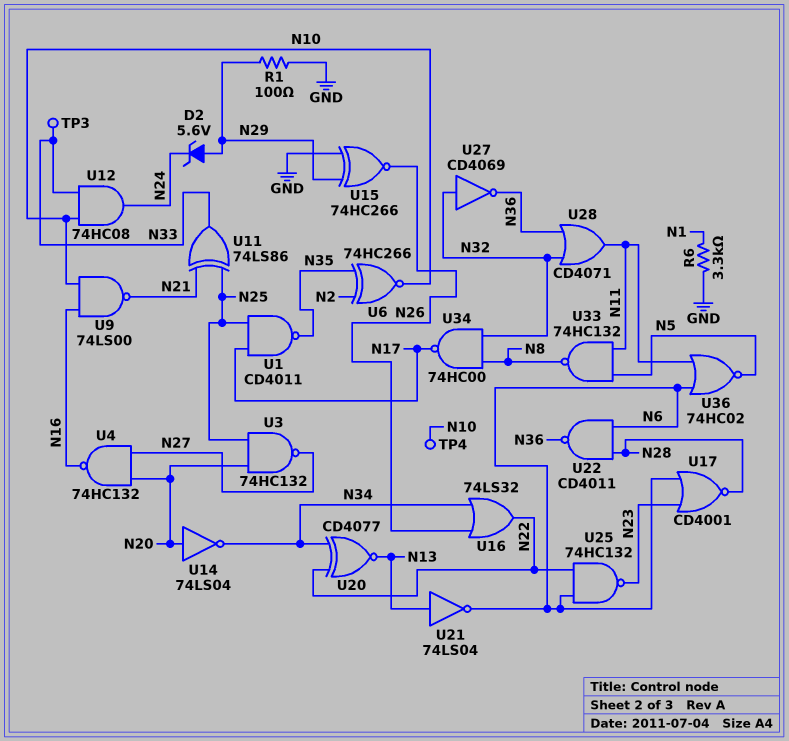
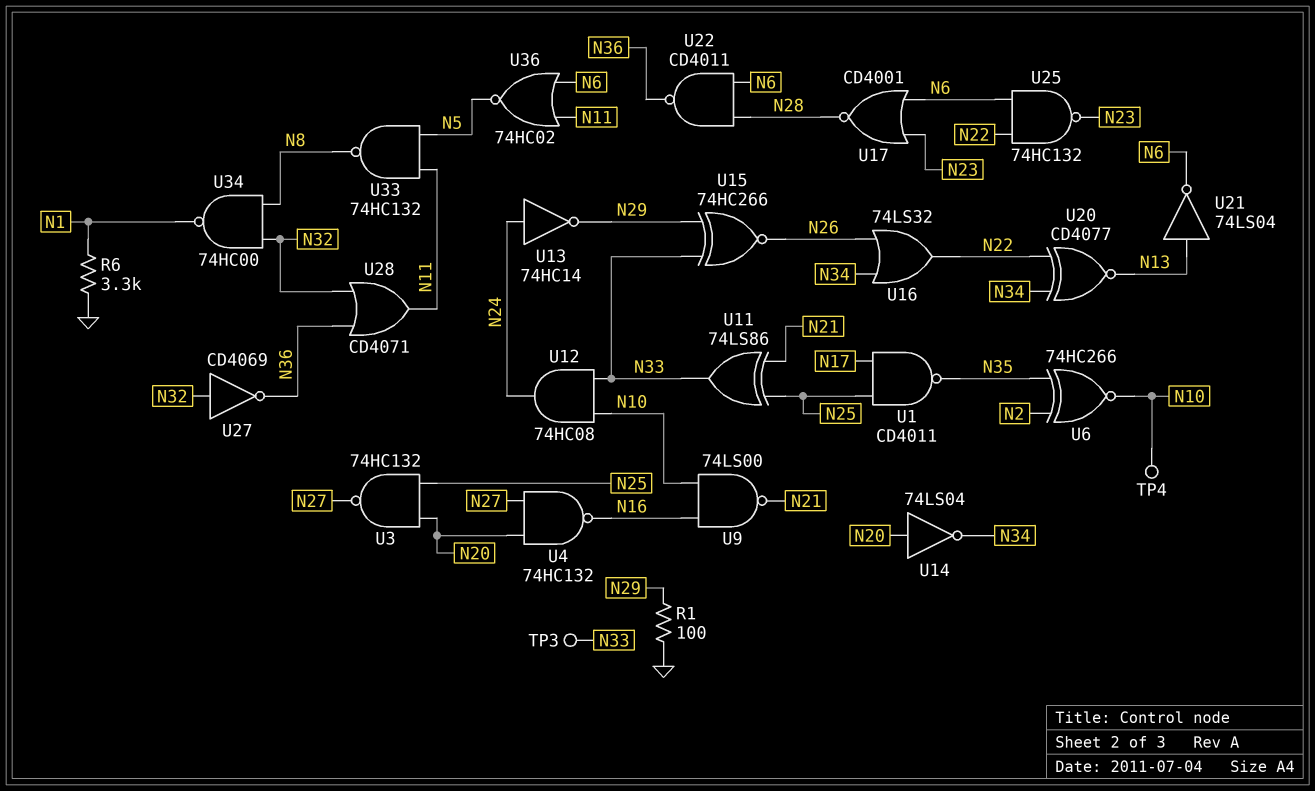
D2: zener 5.6V (A N29, K N24) -> none
U13: none -> NOT 74HC14 (in N24, out N29)
U15: XNOR 74HC266 (in GND, in N29, out N26) -> XNOR 74HC266 (in N29, in N33, out N26)
U34: NAND 74HC00 (in N8, in N32, out N17) -> NAND 74HC00 (in N8, in N32, out N1)

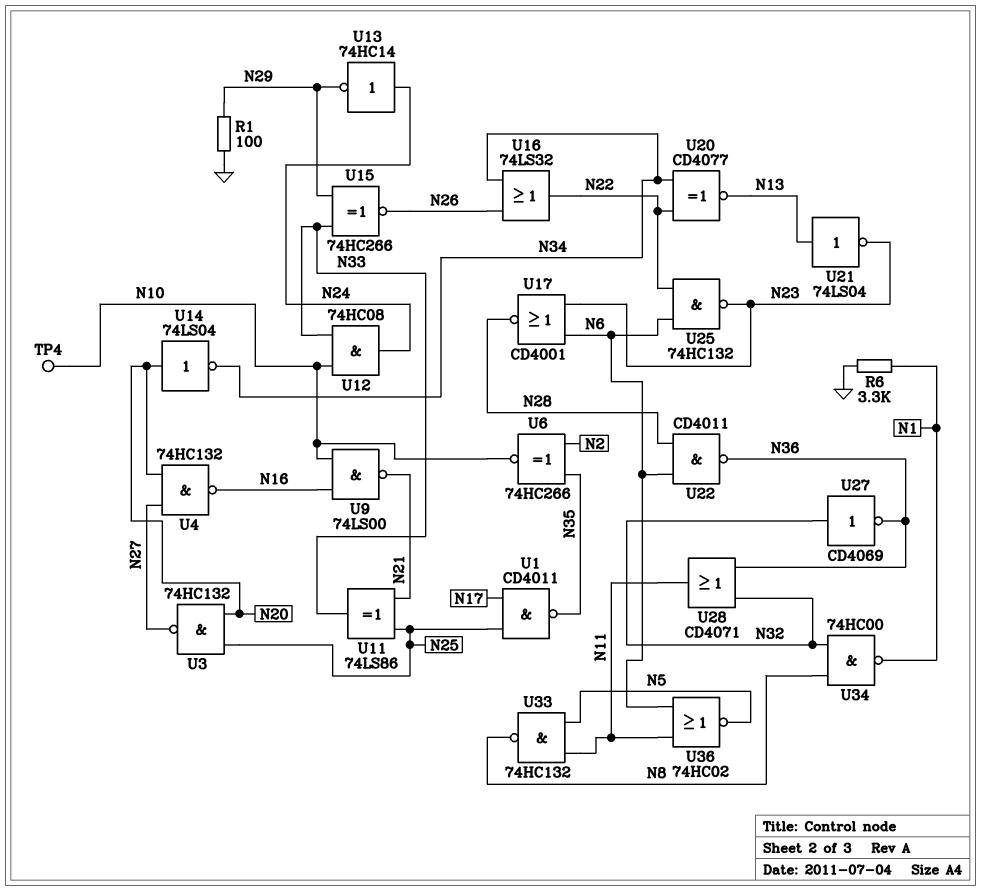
TP3: test point (N33) -> none
U21: NOT 74LS04 (in N13, out N6) -> NOT 74LS04 (in N13, out N23)

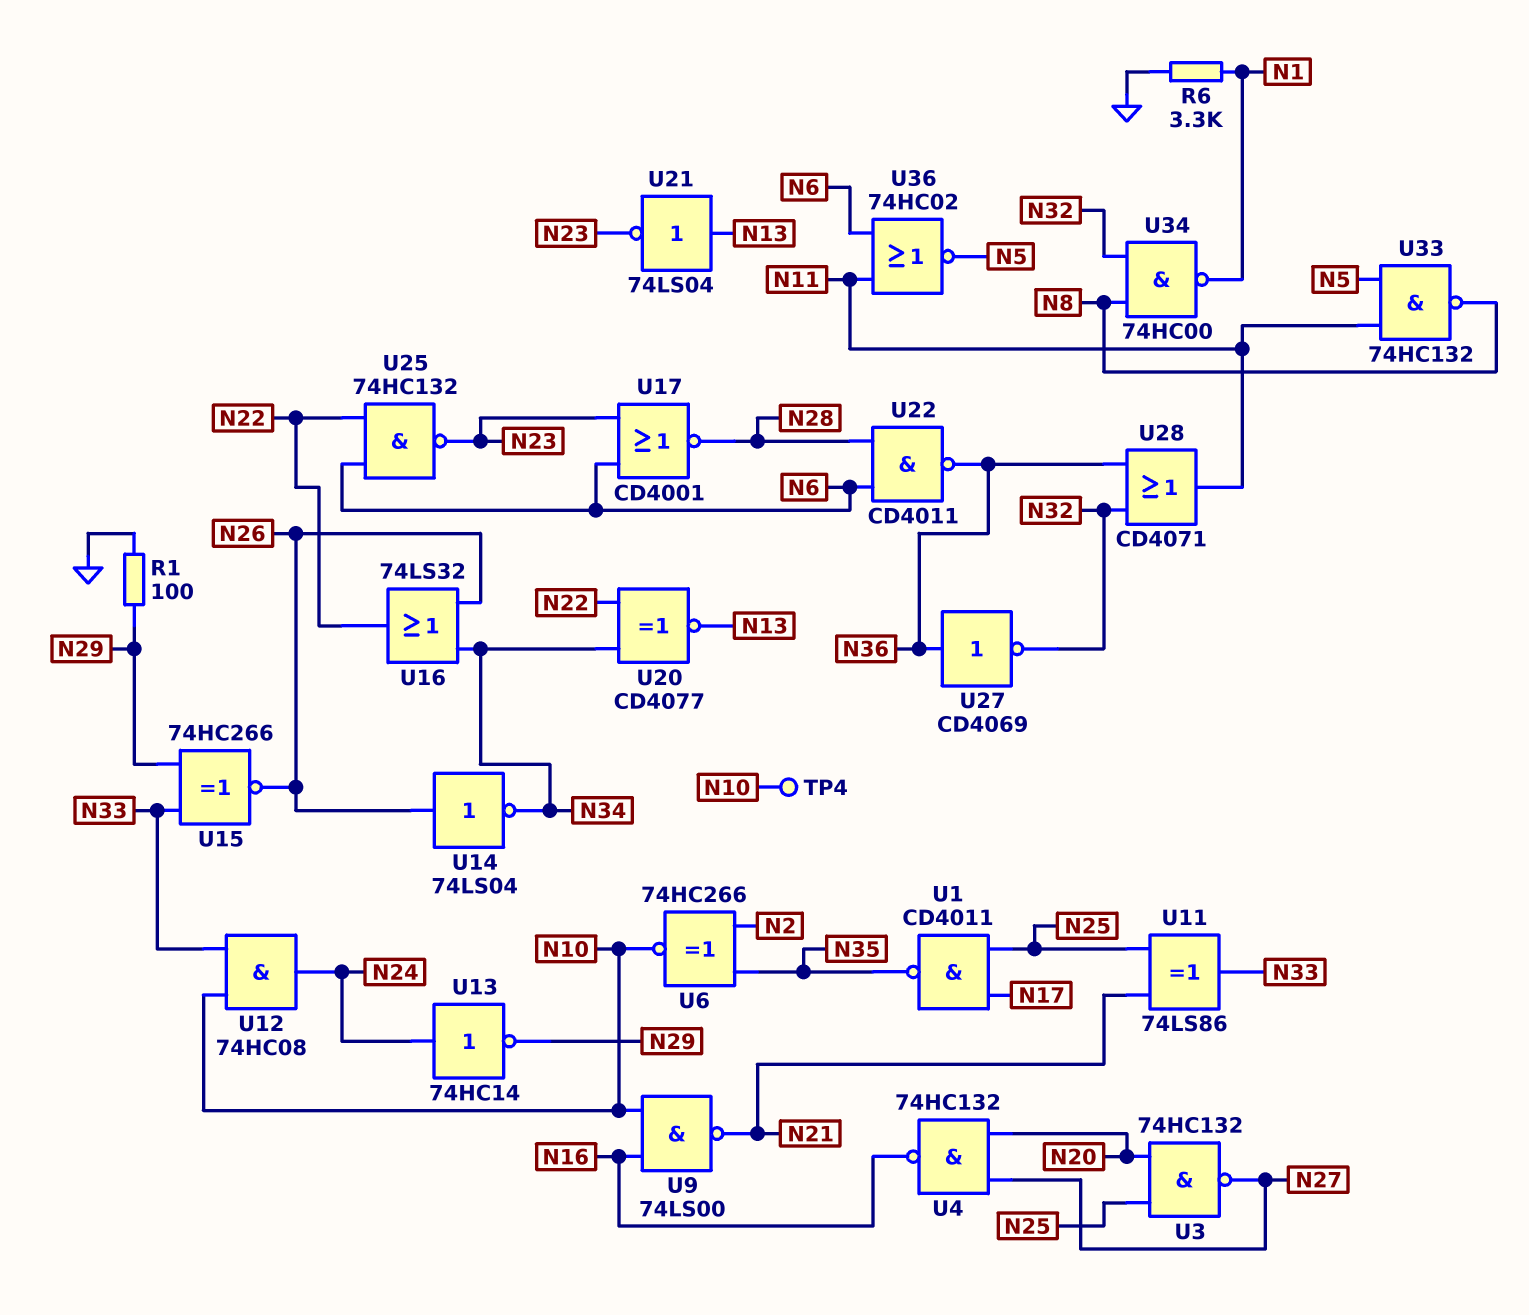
U14: NOT 74LS04 (in N20, out N34) -> NOT 74LS04 (in N26, out N34)
U27: NOT CD4069 (in N32, out N36) -> NOT CD4069 (in N36, out N32)

